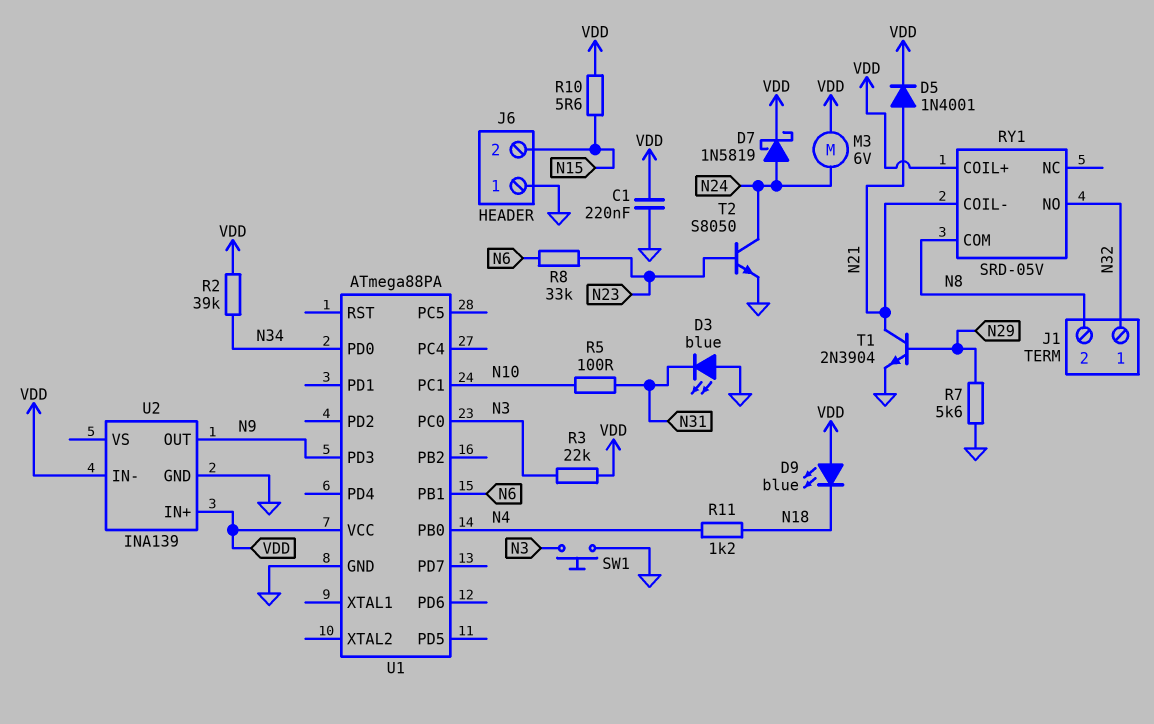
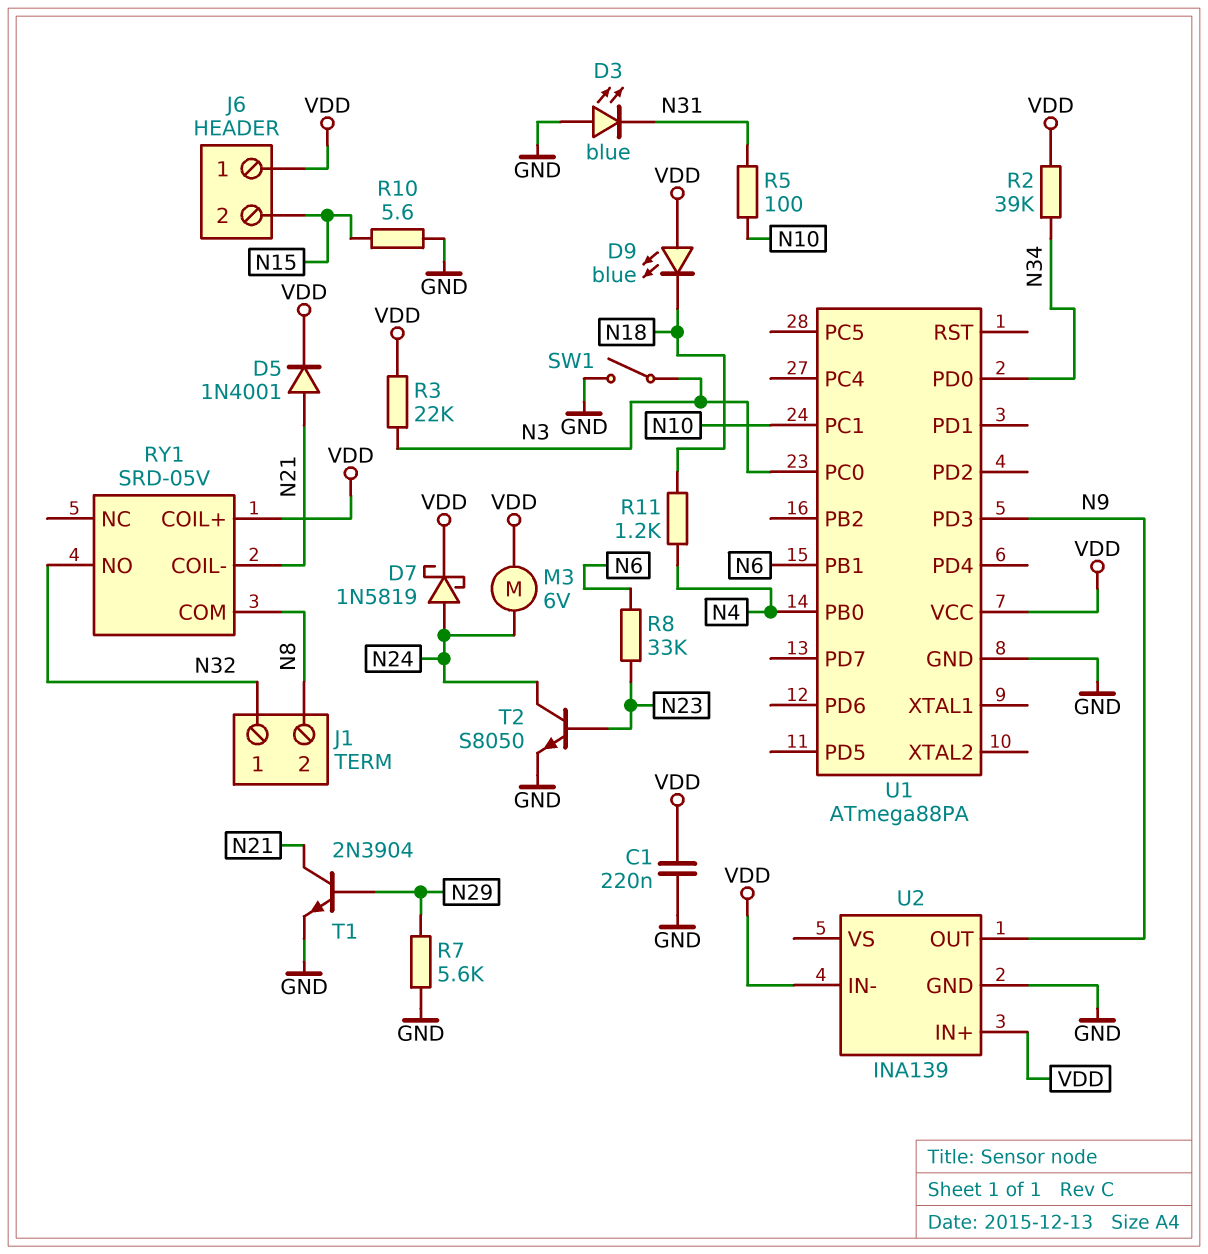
J6 pin 1: GND -> VDD
R10: 5.6 (N15, VDD) -> 5.6 (GND, N15)
SW1: button (GND, N3) -> switch (GND, N3)

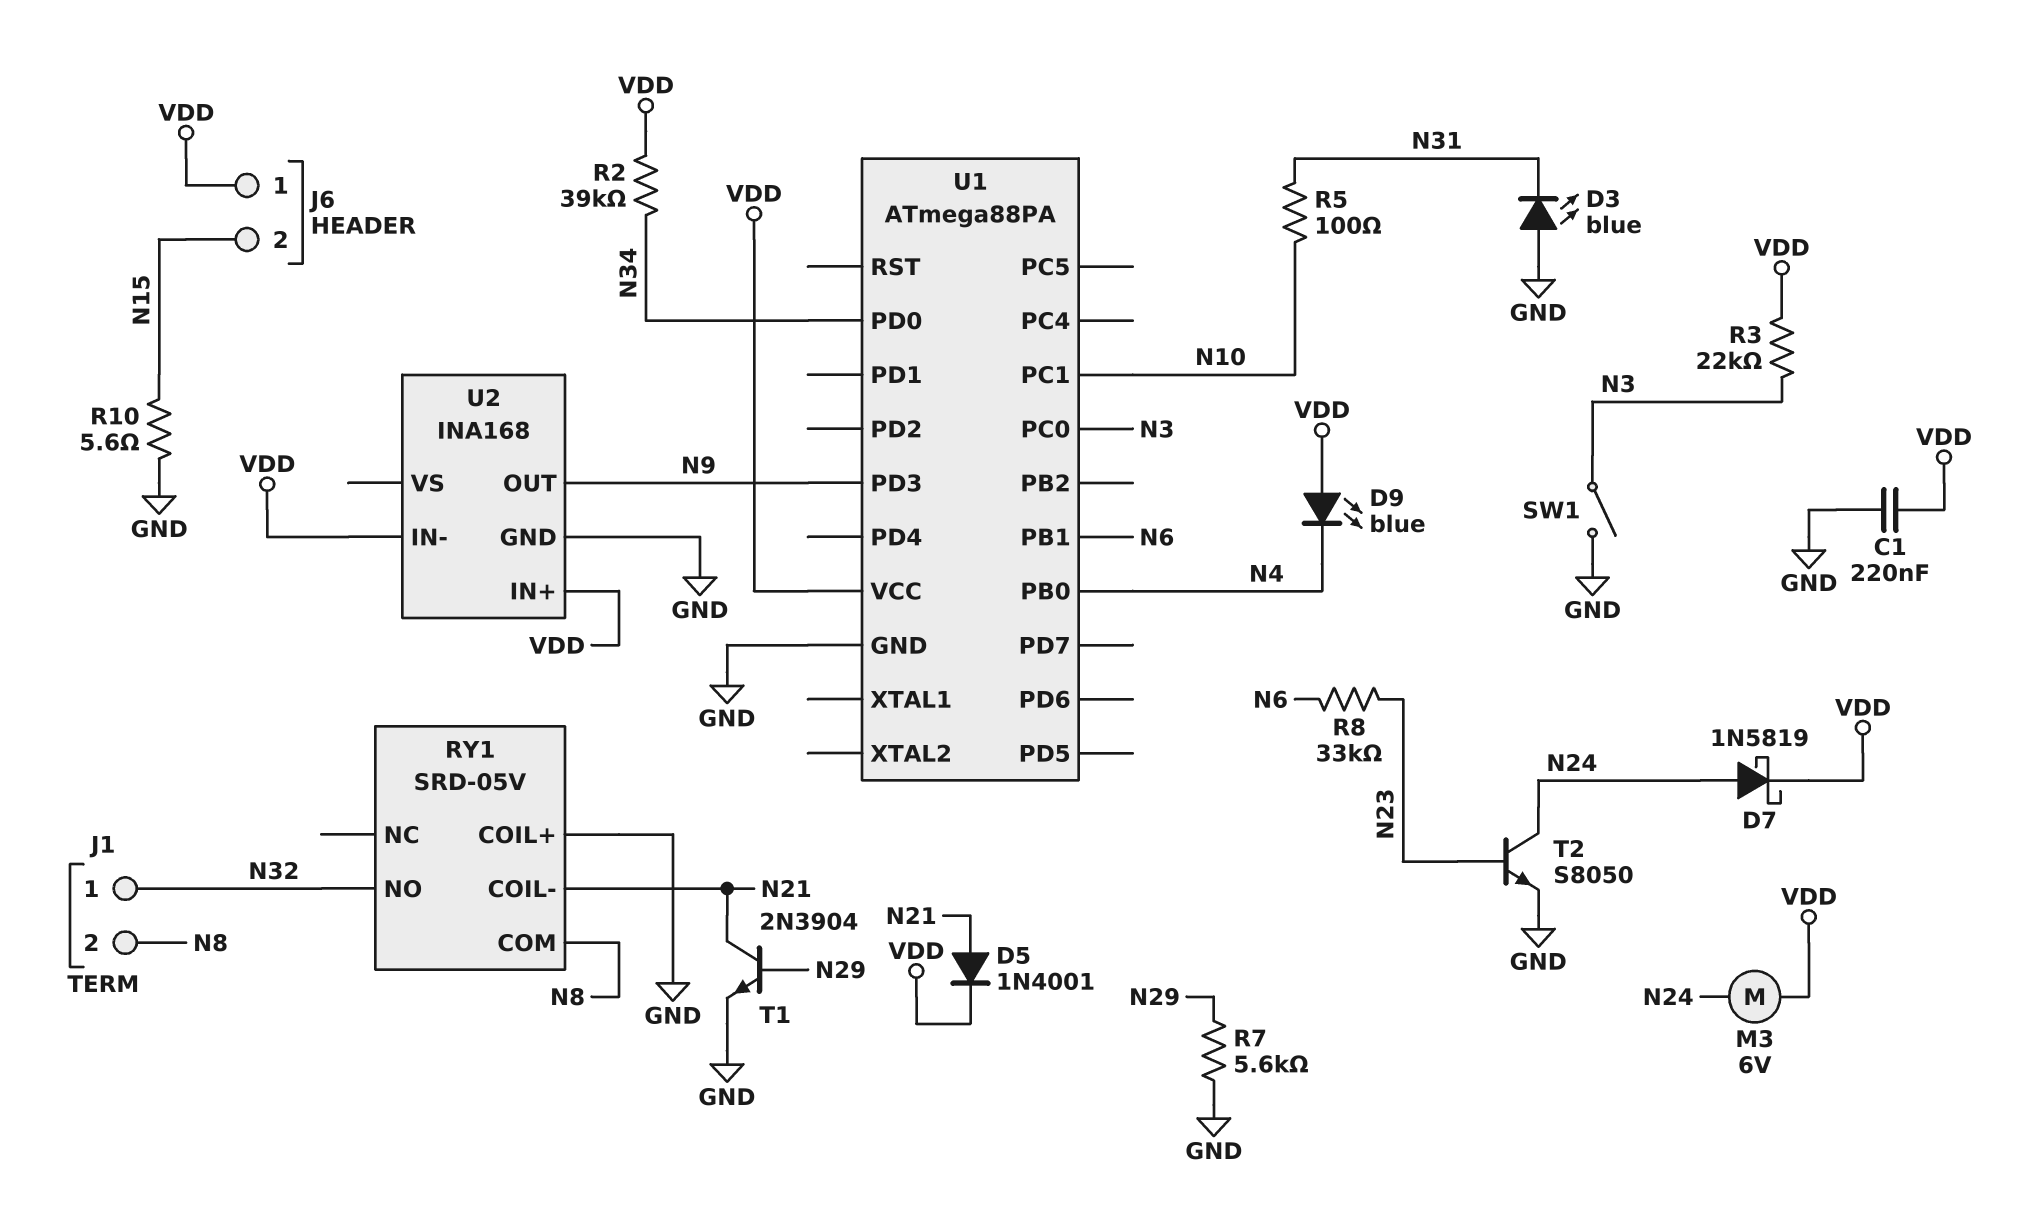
D9: LED blue (A VDD, K N18) -> LED blue (A VDD, K N4)
R11: 1.2k (N4, N18) -> none
RY1 pin COIL+: VDD -> GND
U2: INA139 -> INA168

